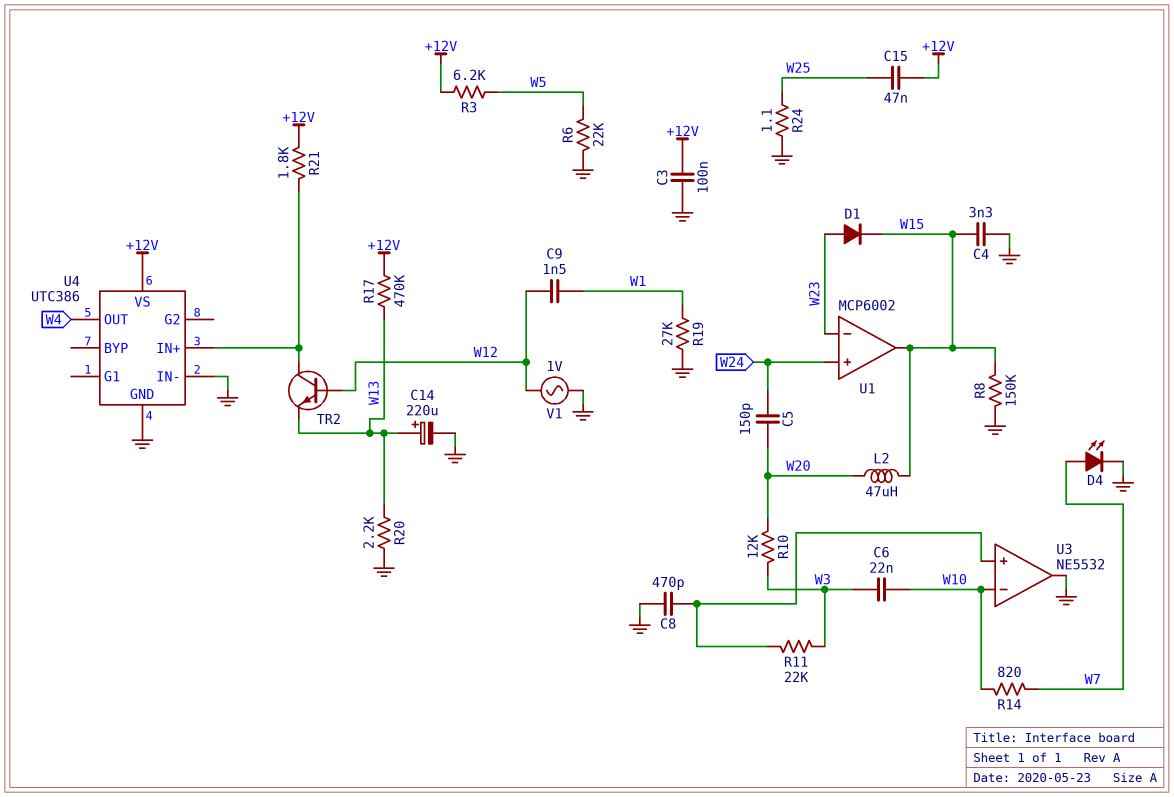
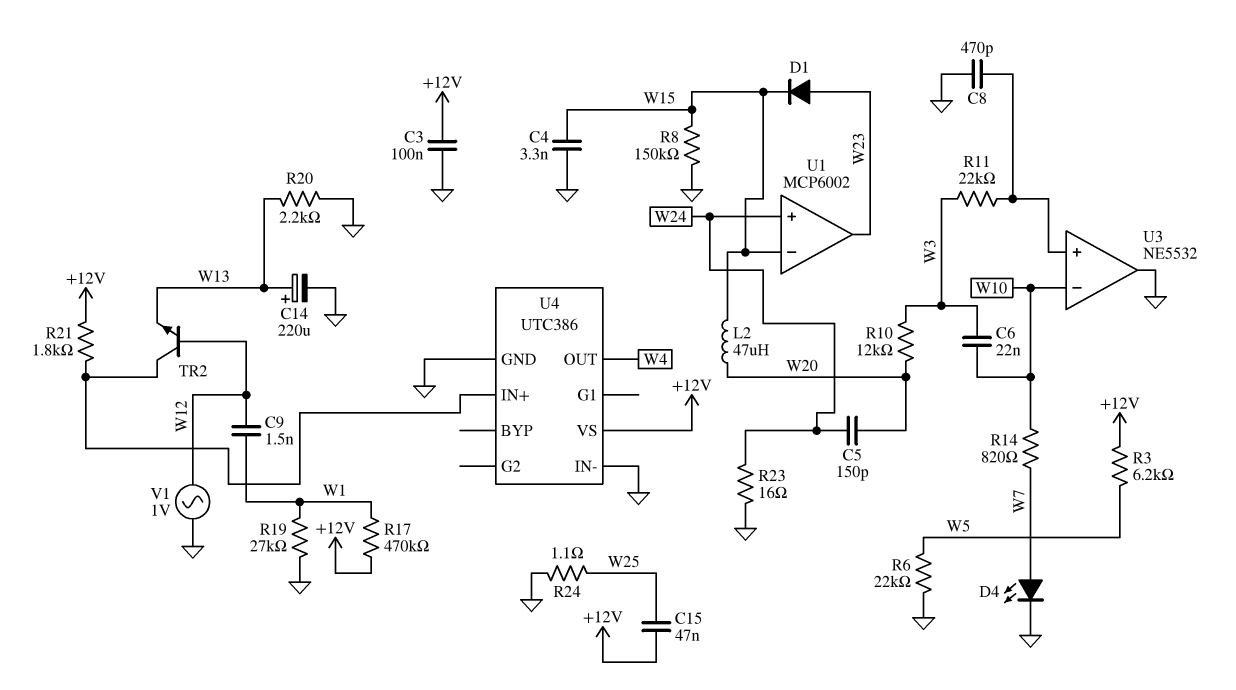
R17: 470k (+12V, W13) -> 470k (+12V, W1)
R23: none -> 16 (GND, W24)
U1 pin in-: W23 -> W15
U1 pin out: W15 -> W23

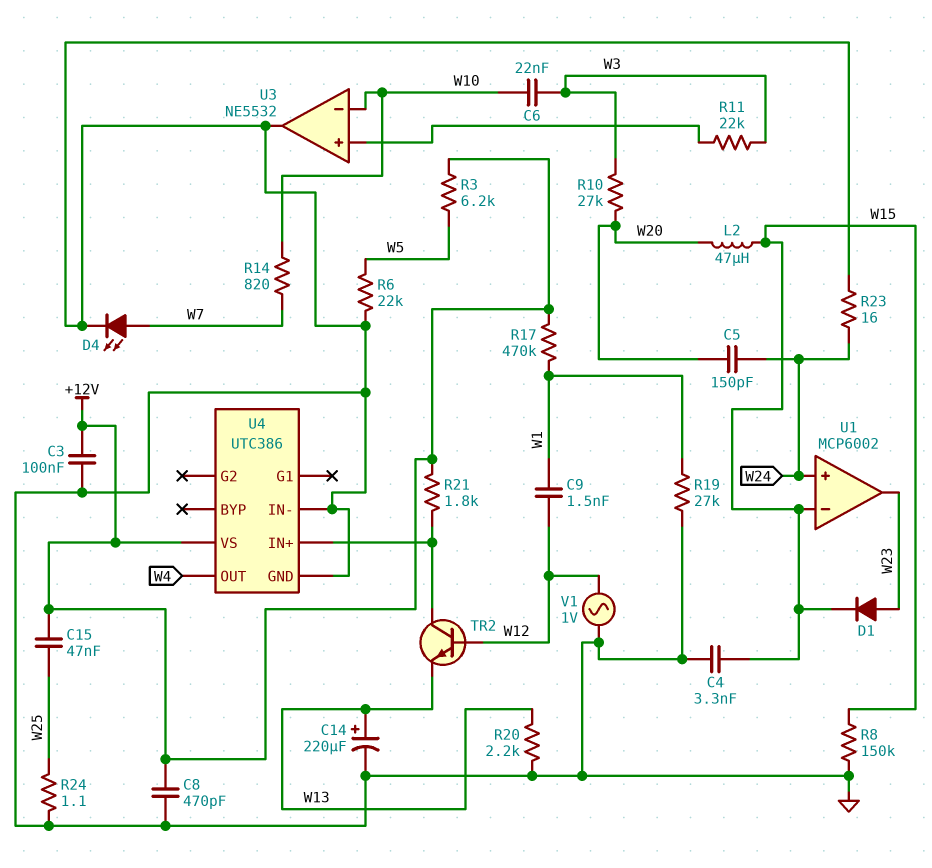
C8: 470pF (GND, U3/in+) -> 470pF (+12V, GND)
R10: 12k (W3, W20) -> 27k (W3, W20)

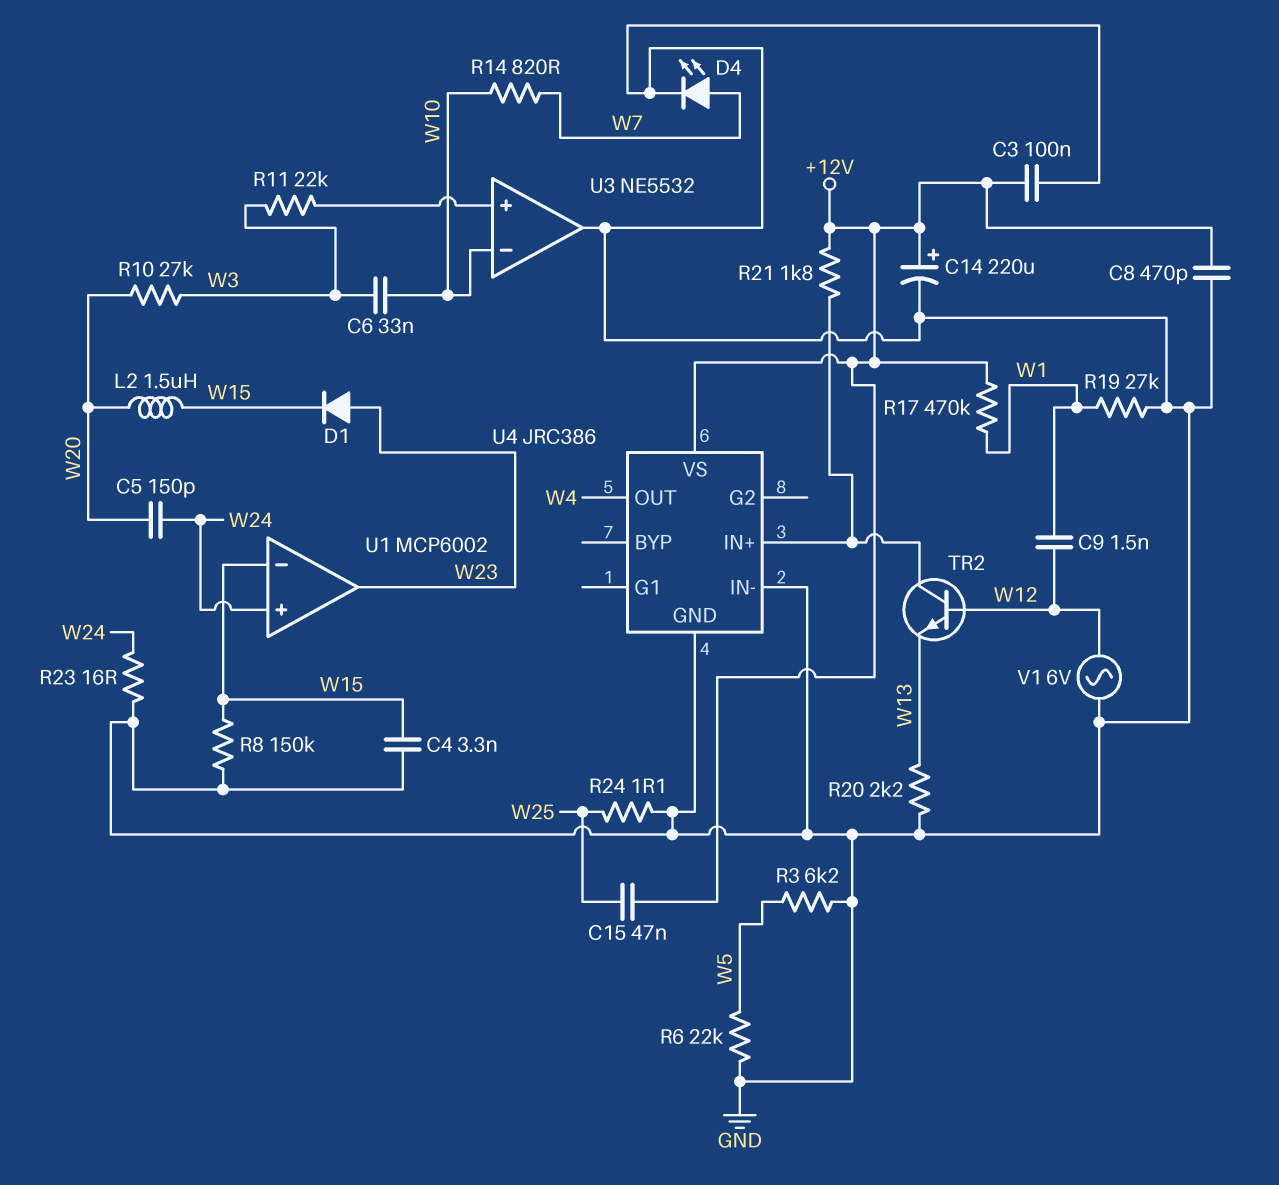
C6: 22nF (W3, W10) -> 33nF (W3, W10)
C14: 220uF (plus W13, minus GND) -> 220uF (plus +12V, minus GND)
L2: 47uH (W15, W20) -> 1.5uH (W15, W20)
R3: 6.2k (+12V, W5) -> 6.2k (GND, W5)
U4: UTC386 -> JRC386
V1: AC 1V (GND, W12) -> AC 6V (GND, W12)

